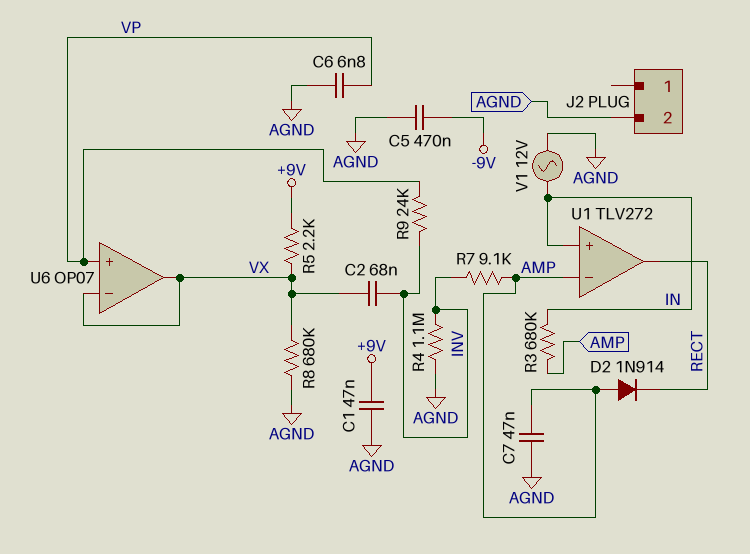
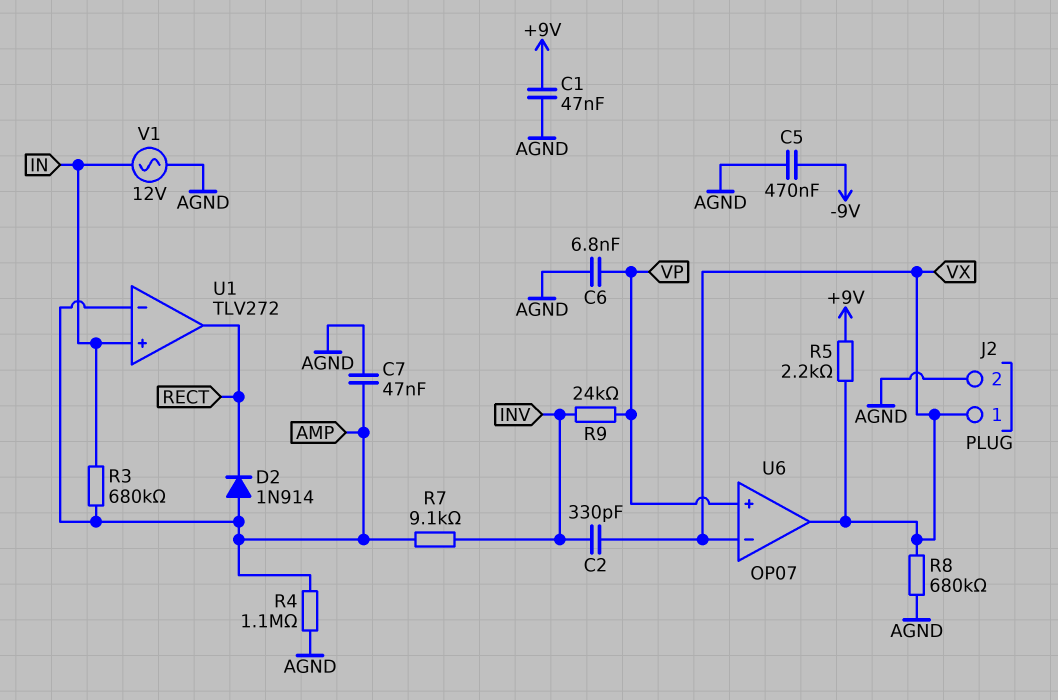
C2: 68nF (INV, VX) -> 330pF (INV, VX)
J2 pin 1: none -> VX
R4: 1.1M (AGND, INV) -> 1.1M (AGND, AMP)

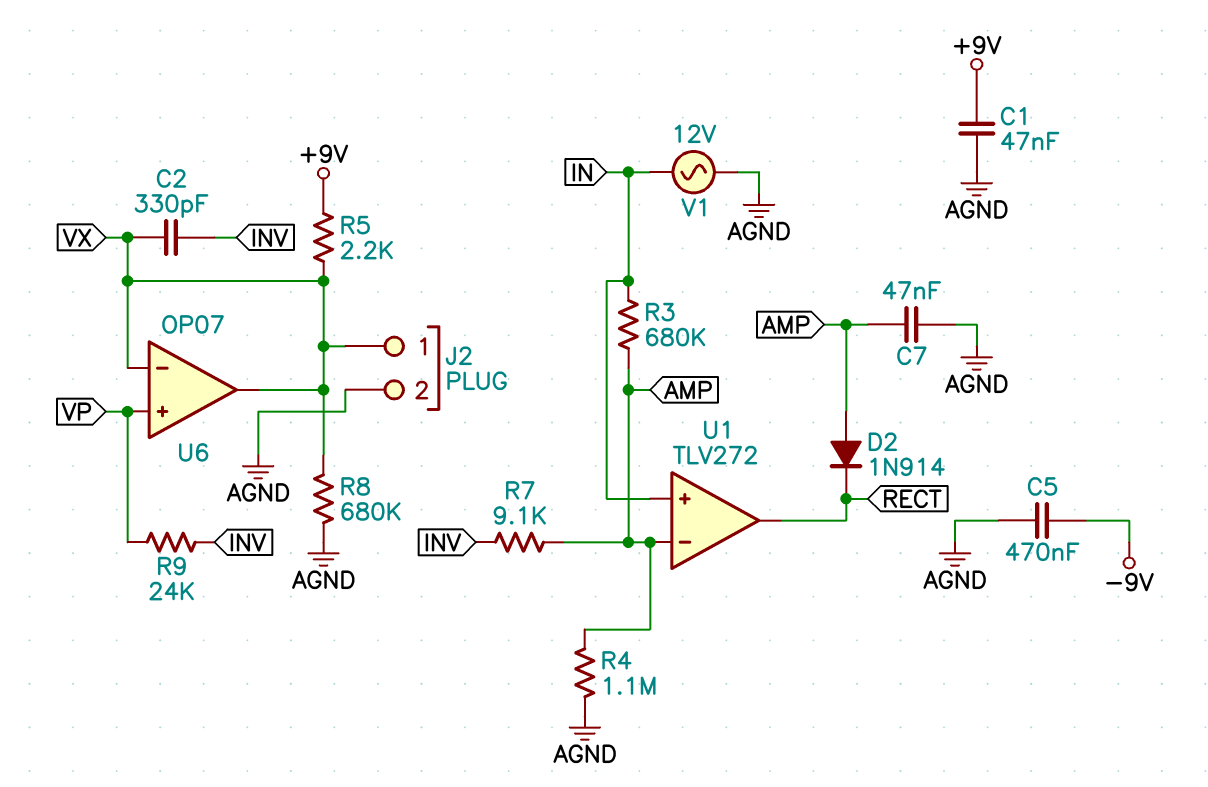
C6: 6.8nF (AGND, VP) -> none

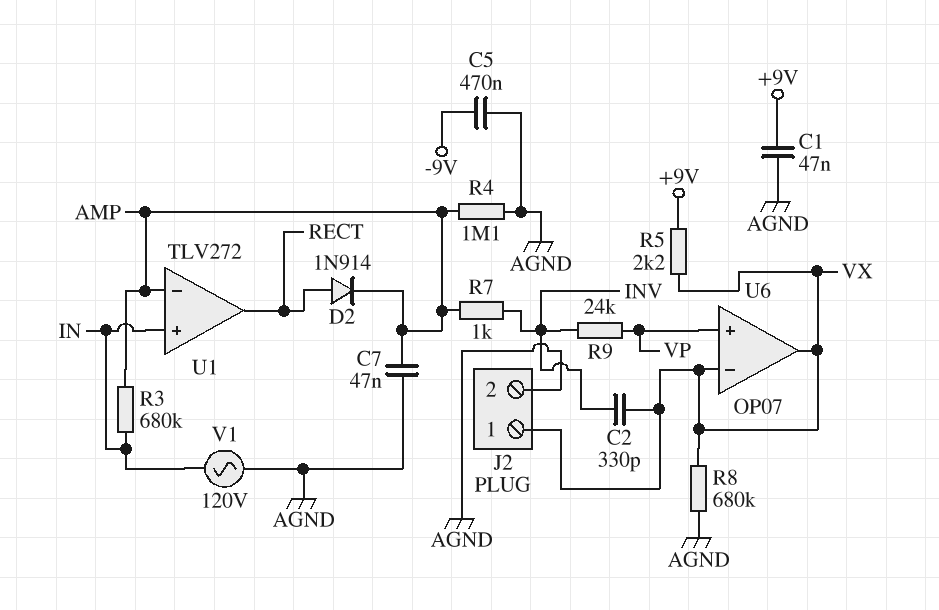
D2: diode 1N914 (A AMP, K RECT) -> diode 1N914 (A RECT, K AMP)
R7: 9.1k (AMP, INV) -> 1k (AMP, INV)
V1: AC 12V (AGND, IN) -> AC 120V (AGND, IN)

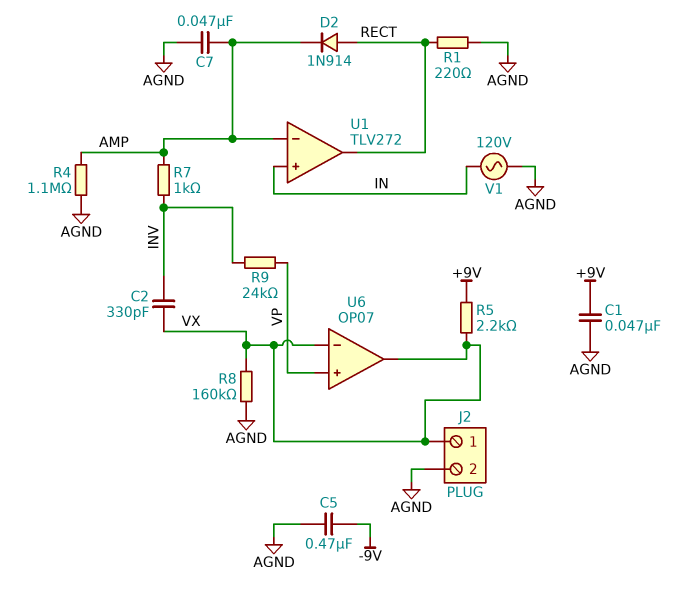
R1: none -> 220 (AGND, RECT)
R3: 680k (AMP, IN) -> none
R8: 680k (AGND, VX) -> 160k (AGND, VX)

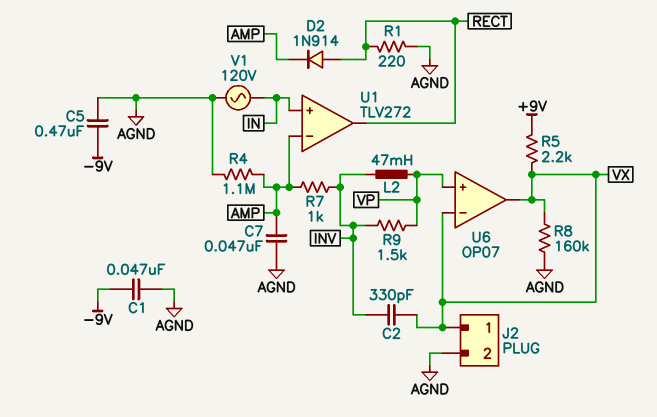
C1: 47nF (+9V, AGND) -> 47nF (-9V, AGND)
L2: none -> 47mH (INV, VP)
R9: 24k (INV, VP) -> 1.5k (INV, VP)

